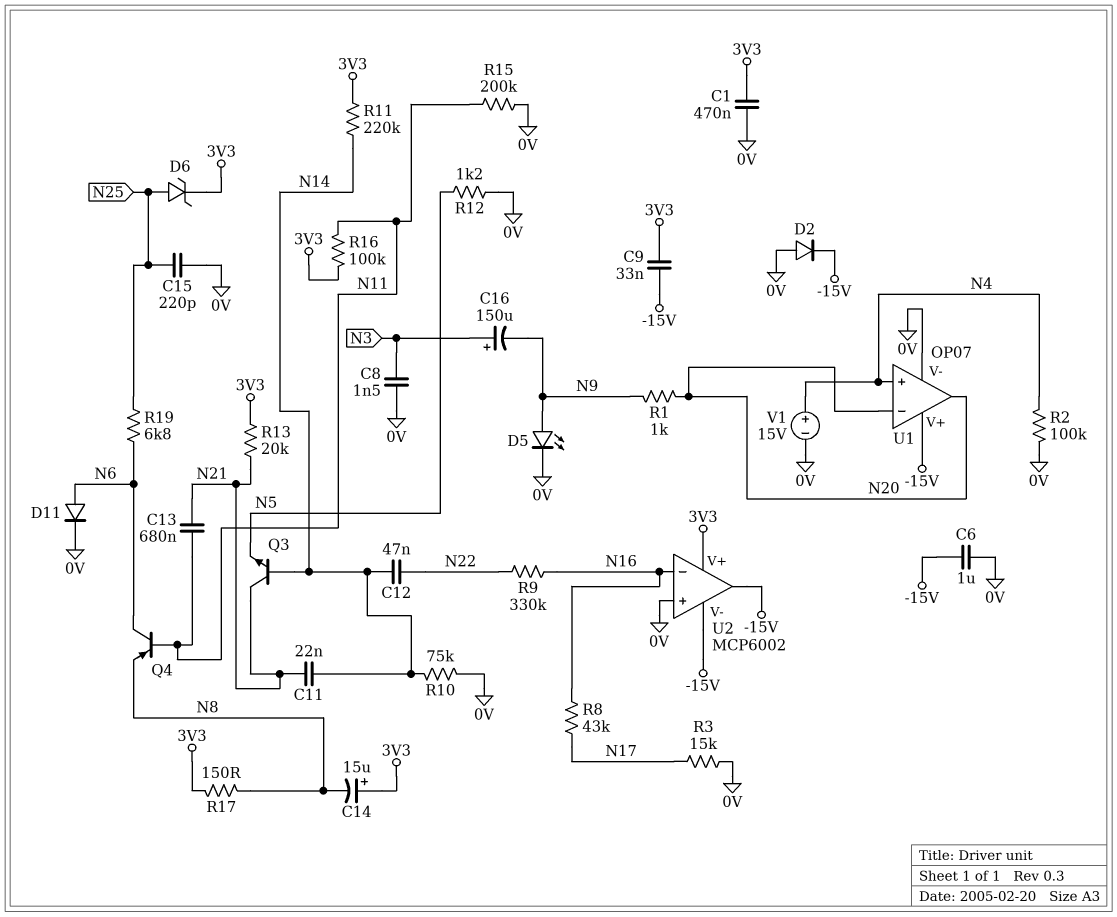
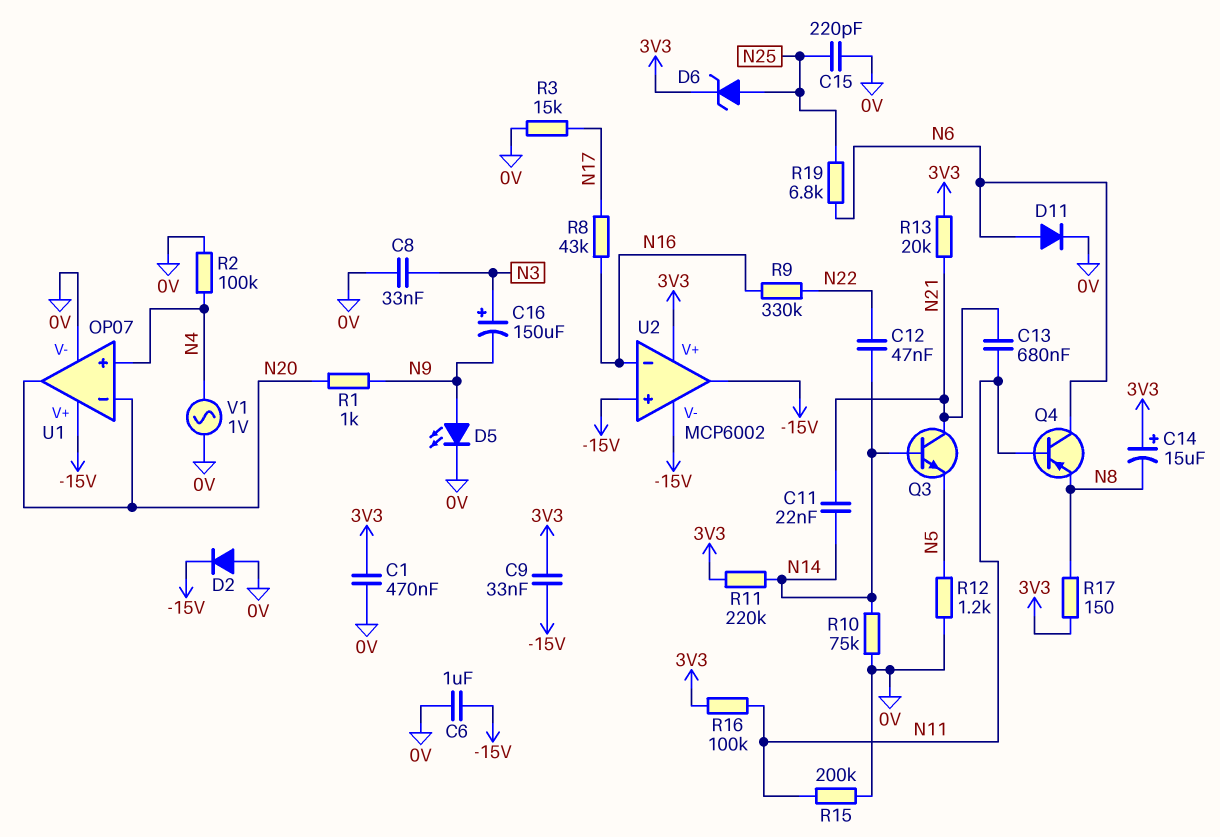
C8: 1.5nF (0V, N3) -> 33nF (0V, N3)
U2 pin in+: 0V -> -15V
V1: 15V (plus N4, minus 0V) -> AC 1V (0V, N4)

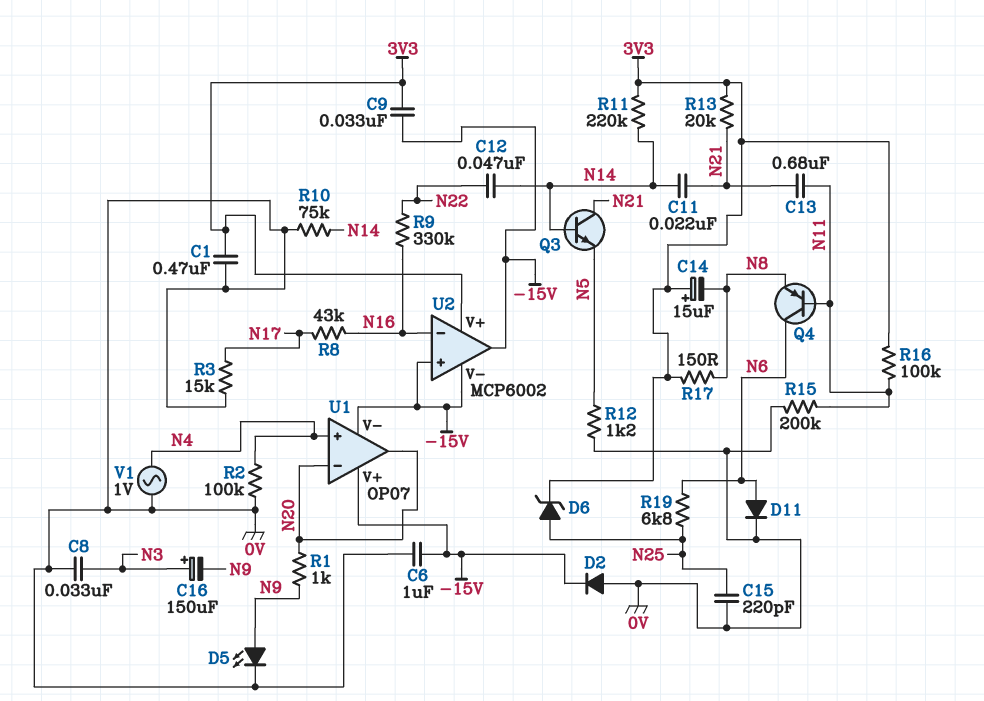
U1 pin V-: 0V -> -15V

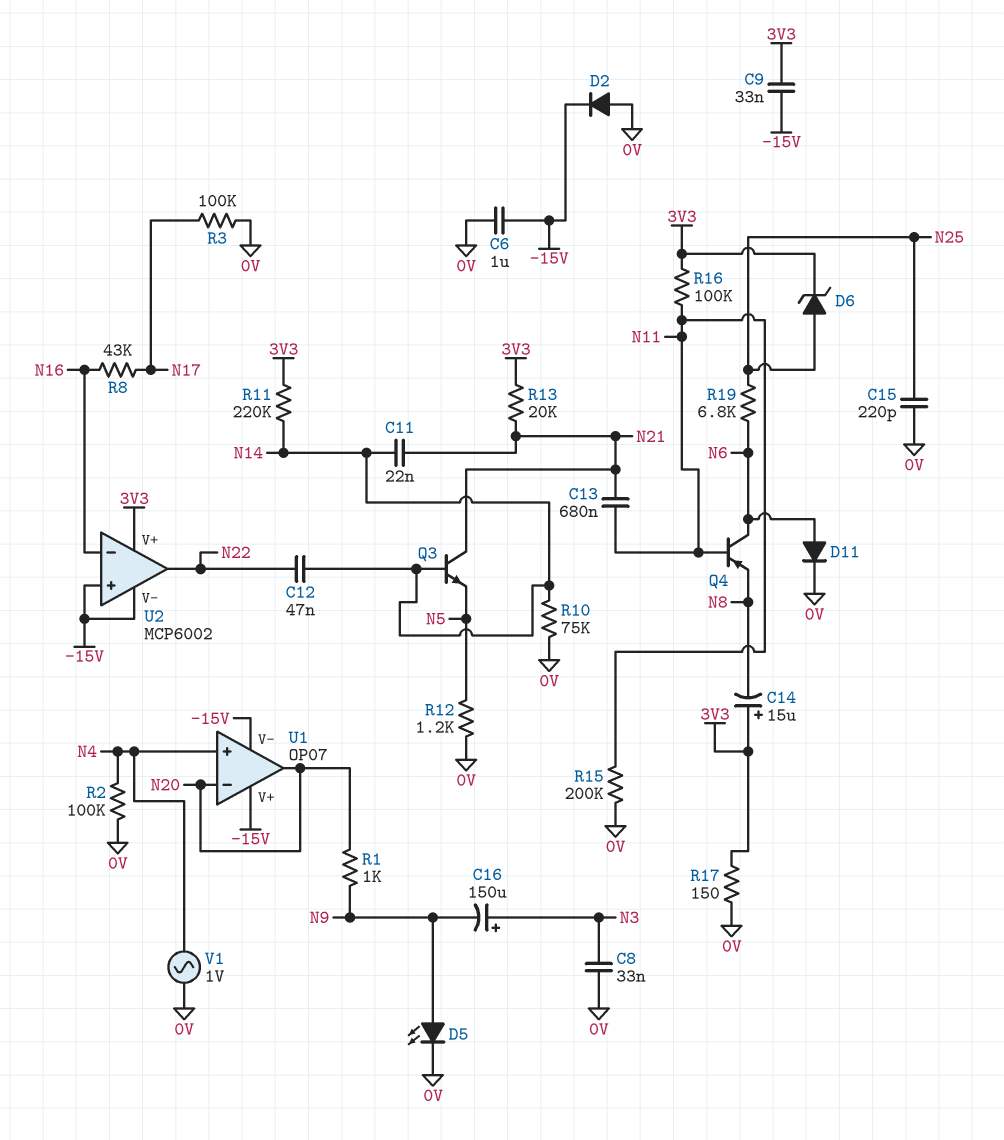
C1: 470nF (0V, 3V3) -> none
R3: 15k (0V, N17) -> 100k (0V, N17)
R9: 330k (N16, N22) -> none
R17: 150 (3V3, N8) -> 150 (0V, 3V3)
U2 pin out: -15V -> N22

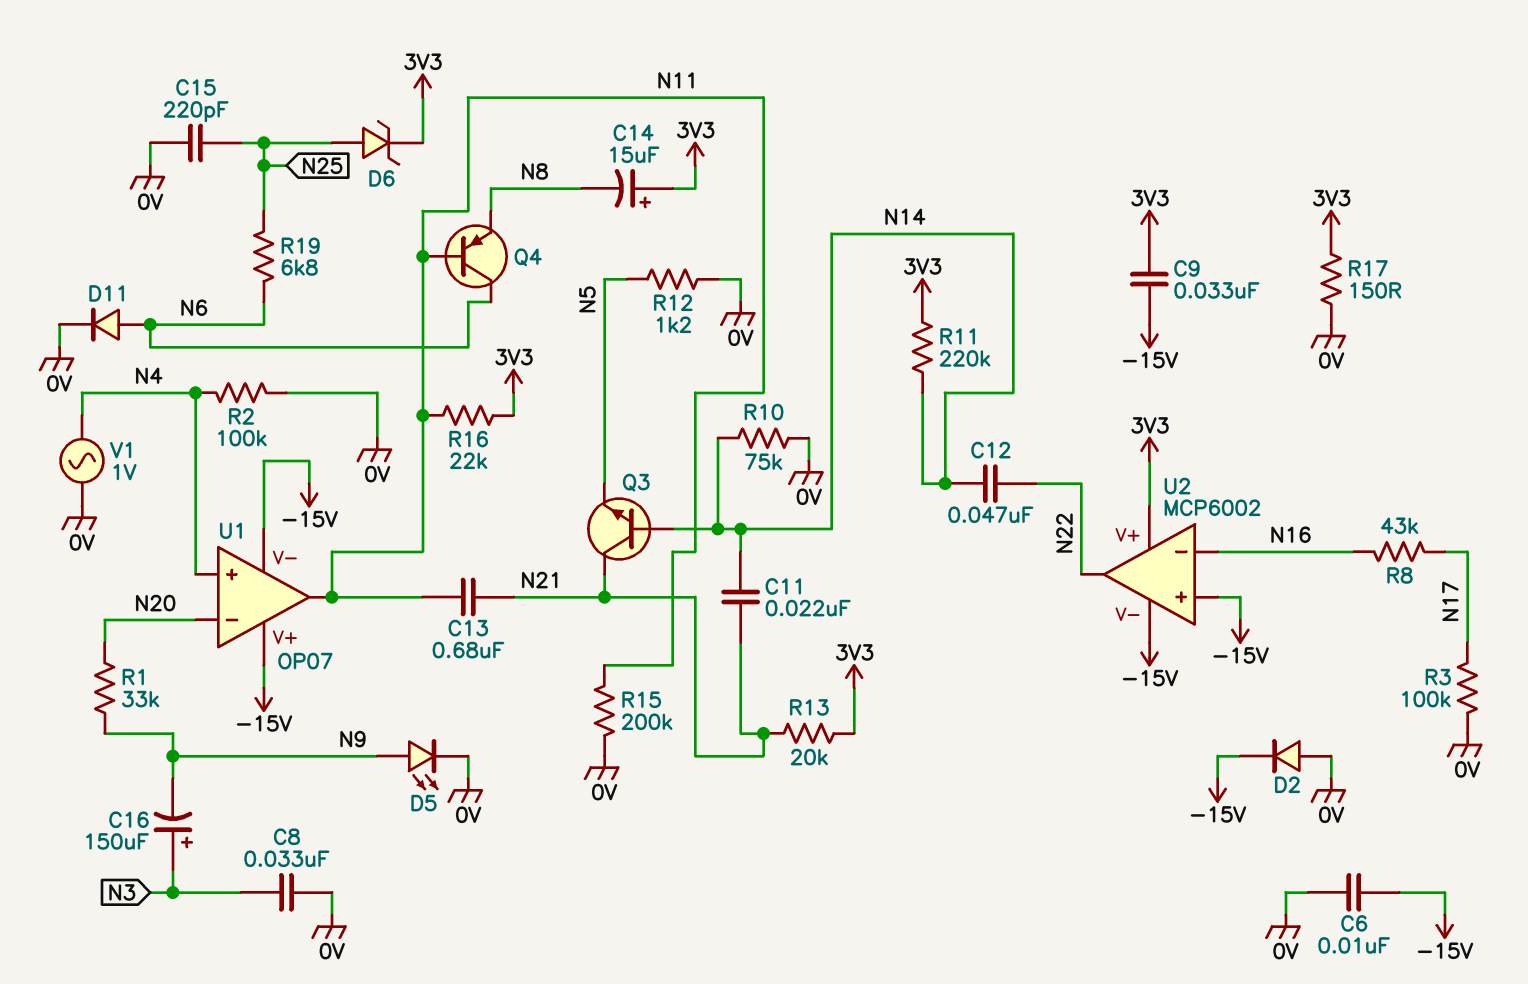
C6: 1uF (-15V, 0V) -> 10nF (-15V, 0V)
R1: 1k (N9, N20) -> 33k (N9, N20)
R16: 100k (3V3, N11) -> 22k (3V3, N11)
U1 pin out: N20 -> N11

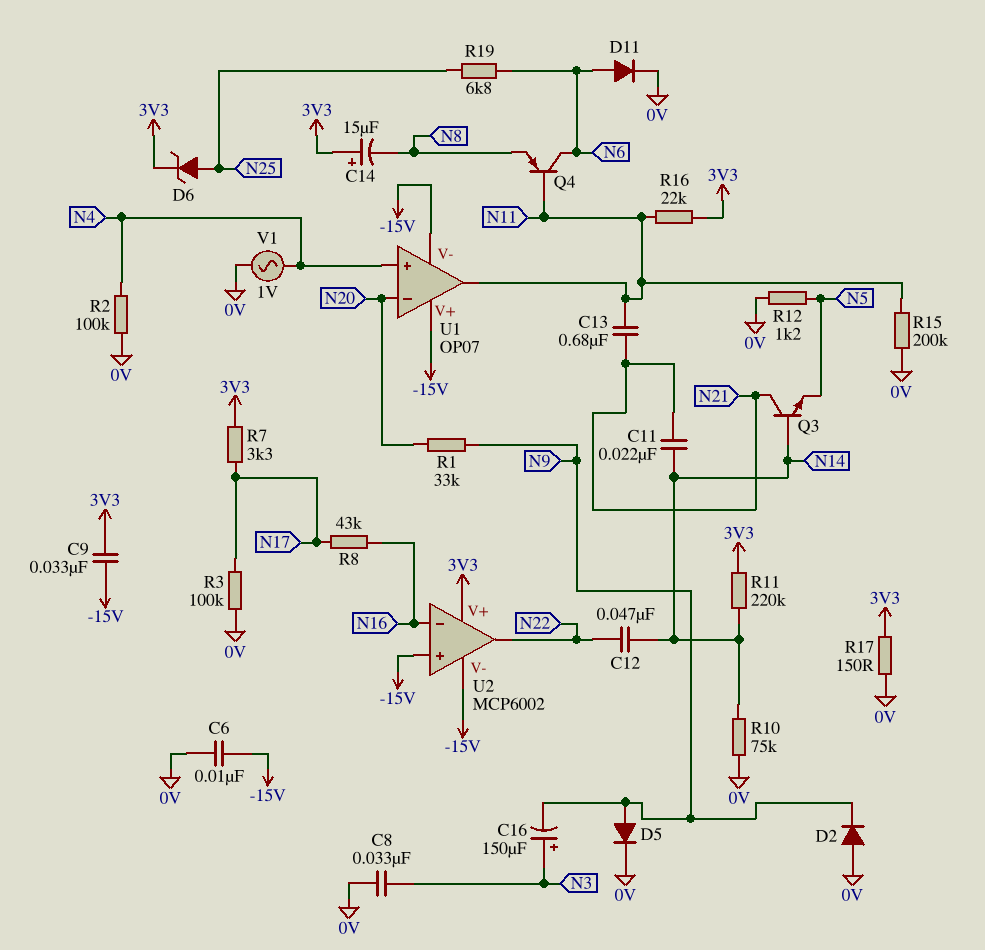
C15: 220pF (0V, N25) -> none
D2: diode (A 0V, K -15V) -> diode (A 0V, K N9)
D5: LED (A N9, K 0V) -> diode (A N9, K 0V)
R7: none -> 3.3k (3V3, N17)
R13: 20k (3V3, N21) -> none

